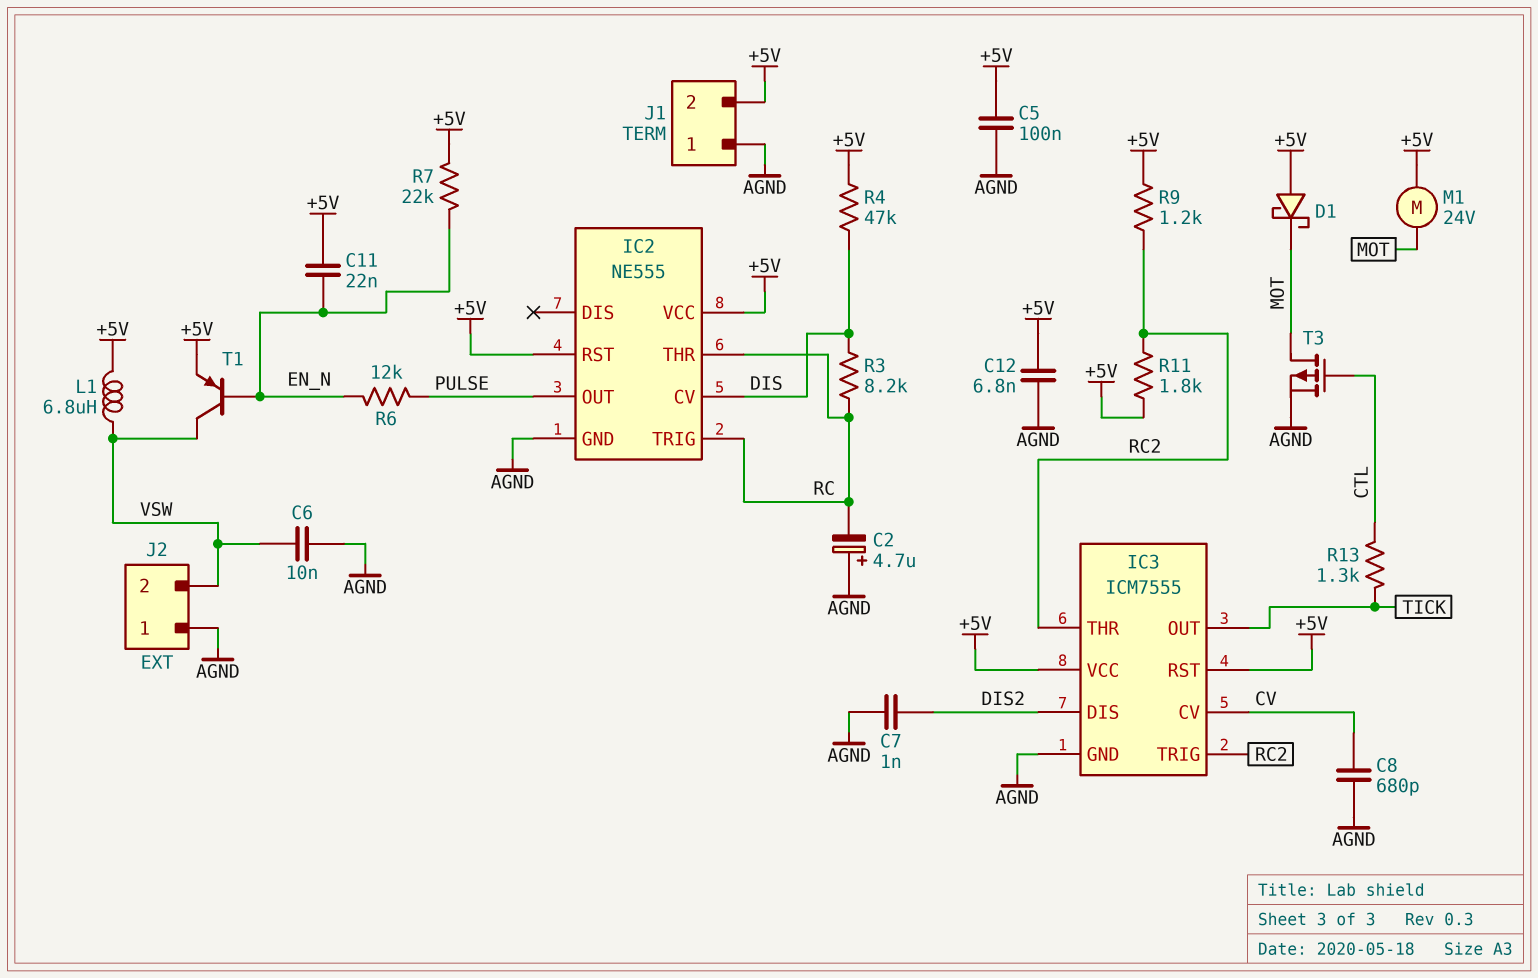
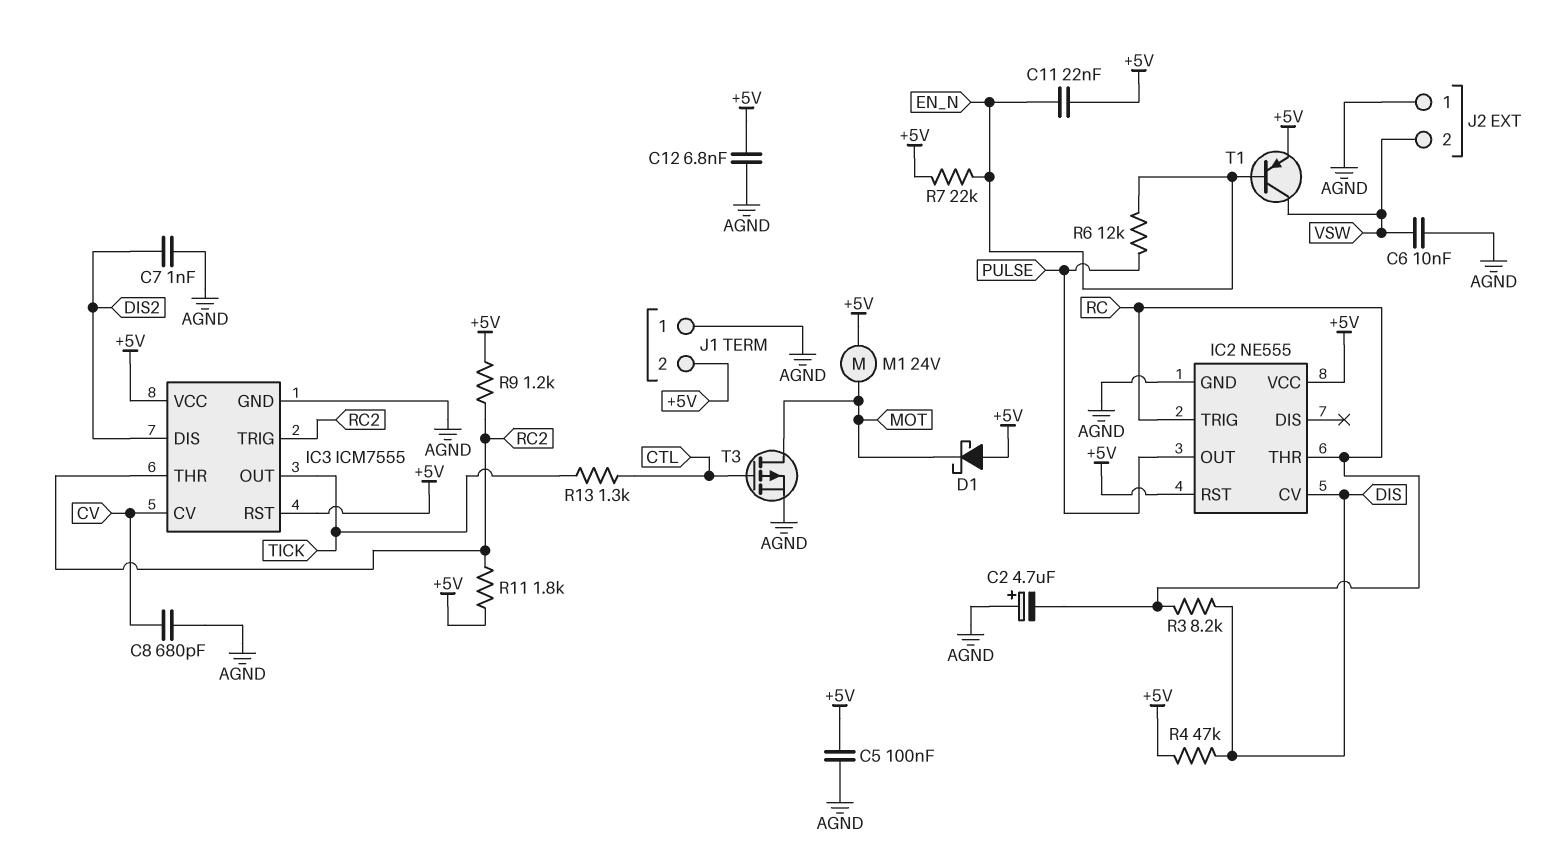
L1: 6.8uH (+5V, VSW) -> none

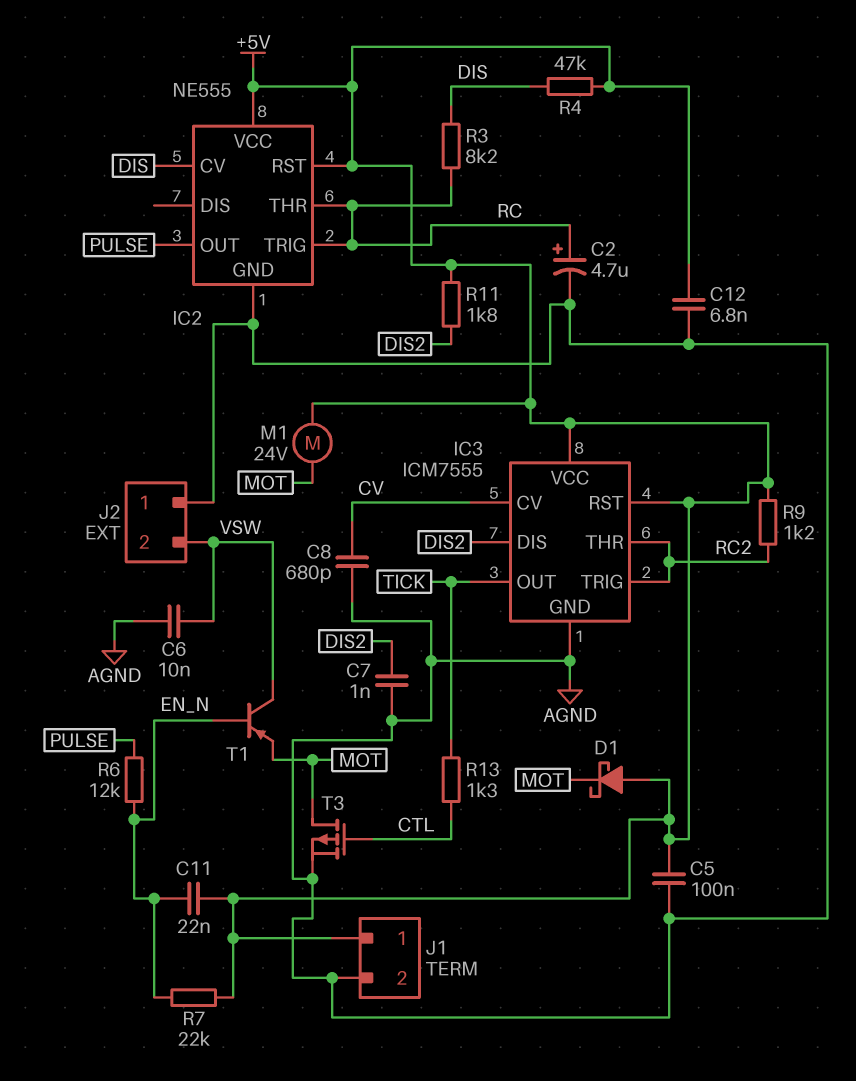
C2: 4.7uF (plus AGND, minus RC) -> 4.7uF (plus RC, minus AGND)
J1 pin 1: AGND -> +5V
J1 pin 2: +5V -> AGND
R11: 1.8k (+5V, RC2) -> 1.8k (+5V, DIS2)
T1: PNP (B EN_N, C VSW, E +5V) -> PNP (B EN_N, C VSW, E MOT)

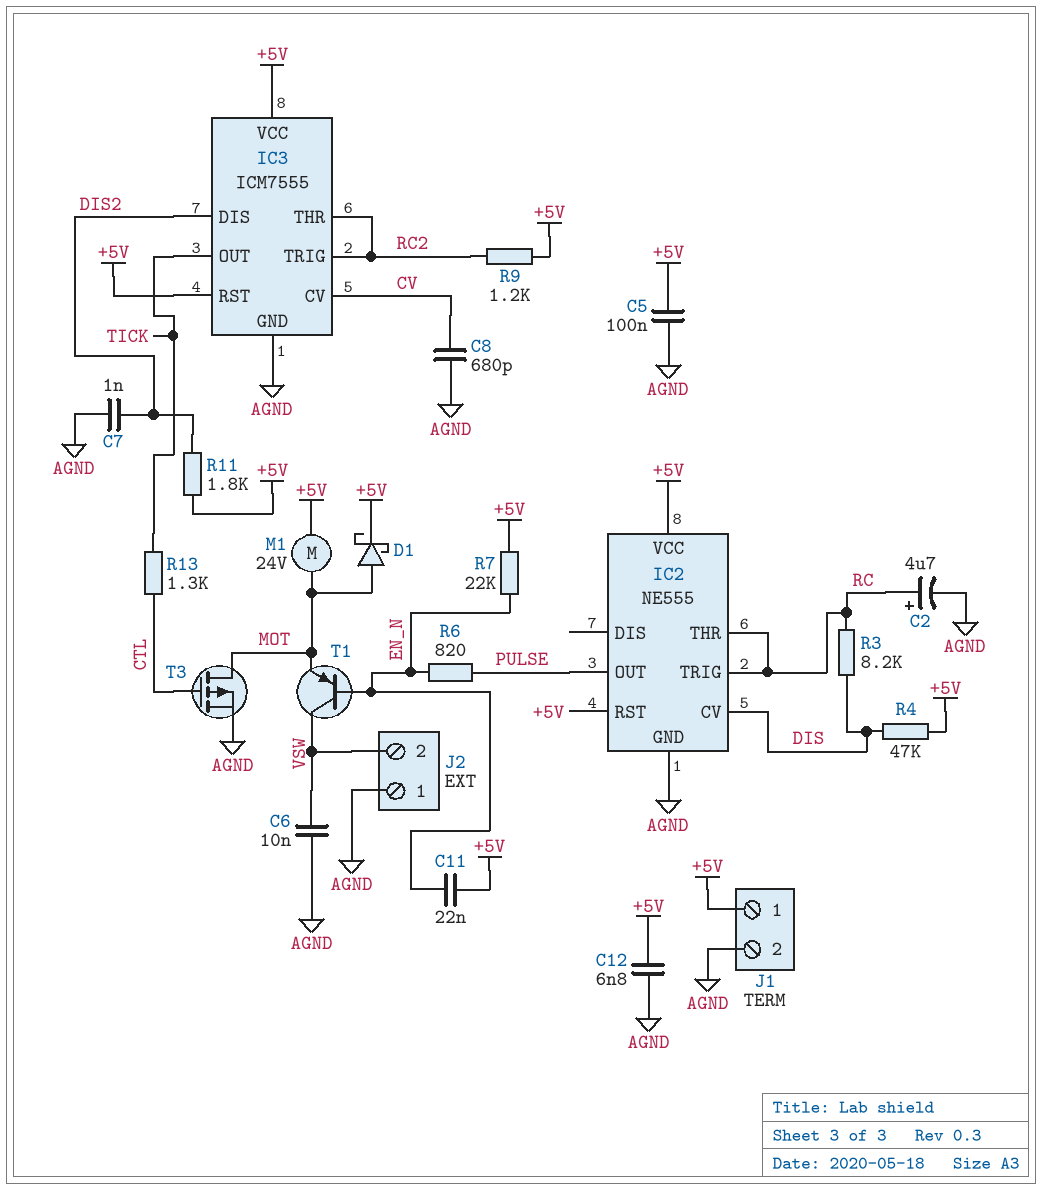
D1: schottky (A +5V, K MOT) -> schottky (A MOT, K +5V)
R6: 12k (EN_N, PULSE) -> 820 (EN_N, PULSE)

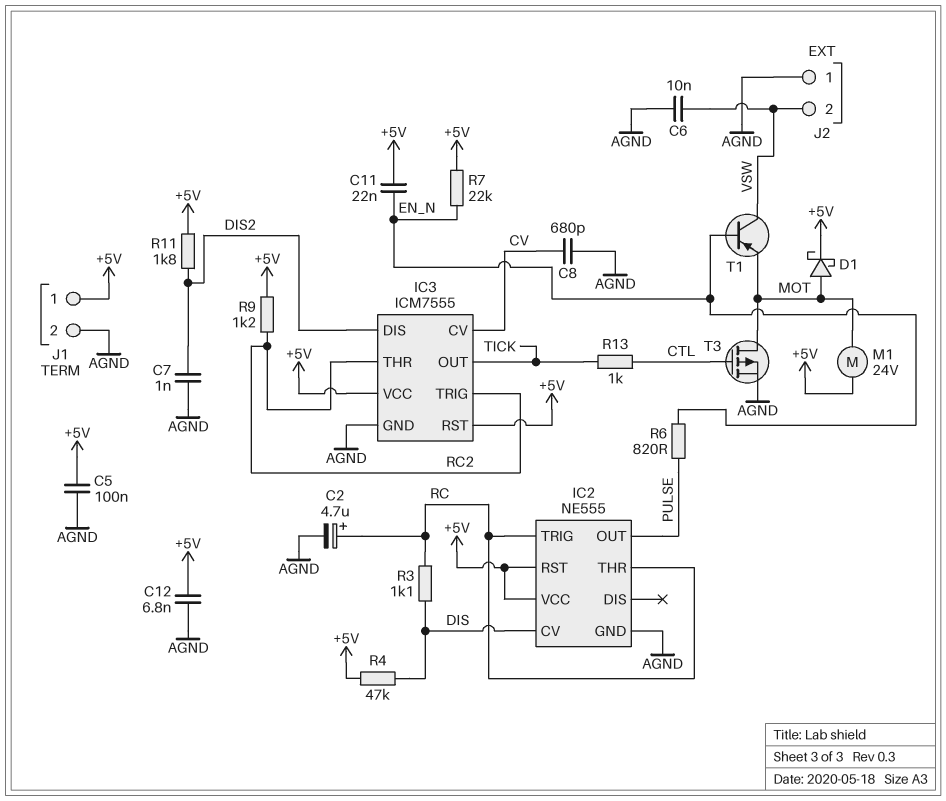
R3: 8.2k (DIS, RC) -> 1.1k (DIS, RC)
R13: 1.3k (CTL, TICK) -> 1k (CTL, TICK)

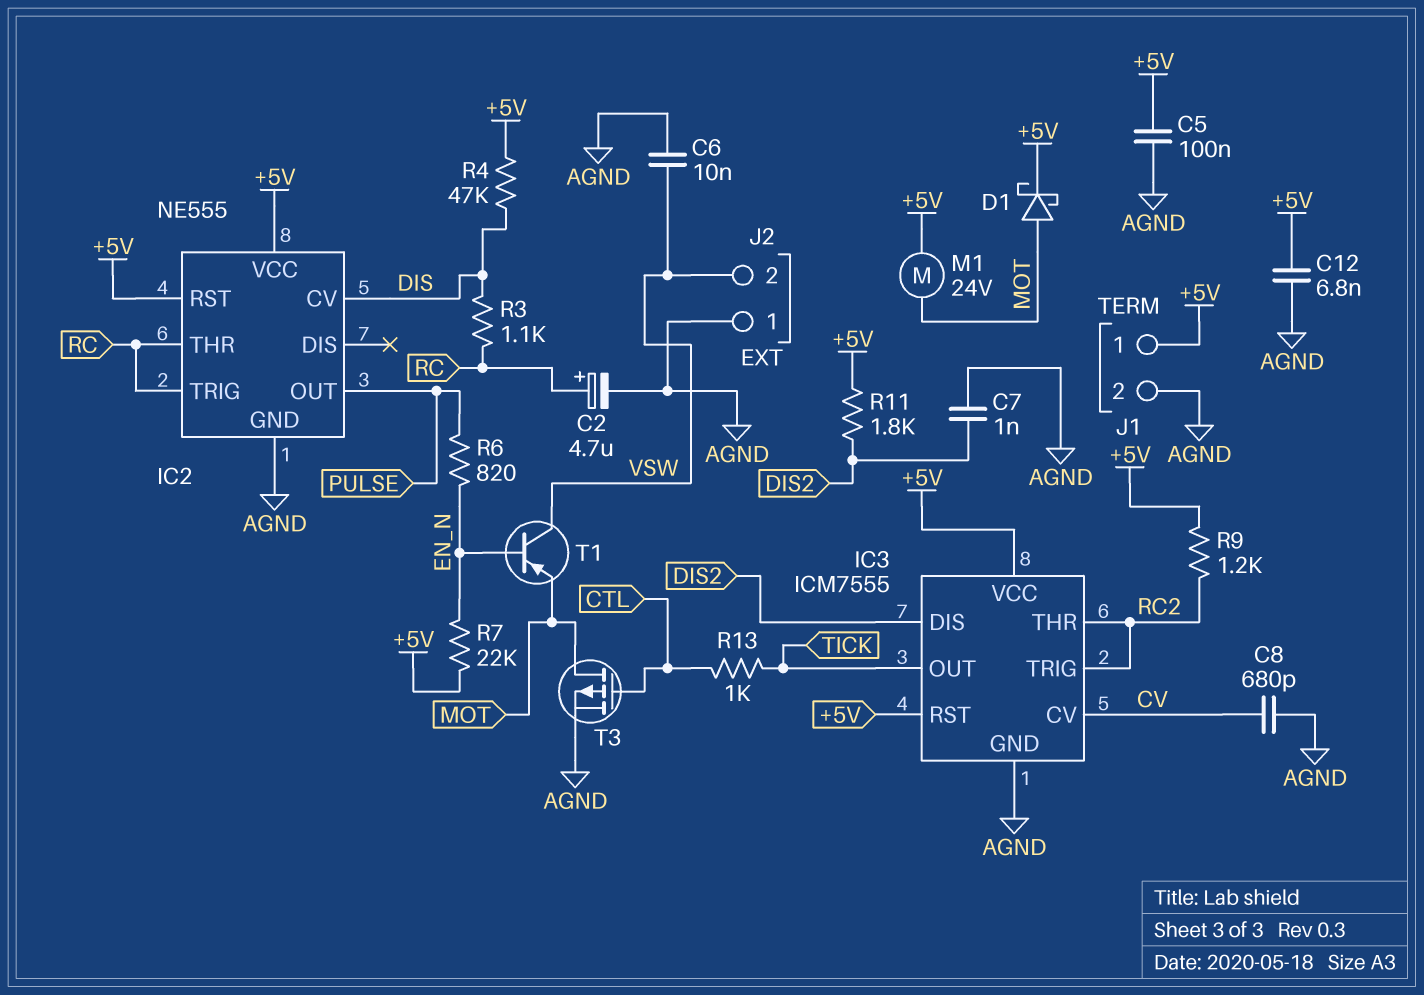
C11: 22nF (+5V, EN_N) -> none

